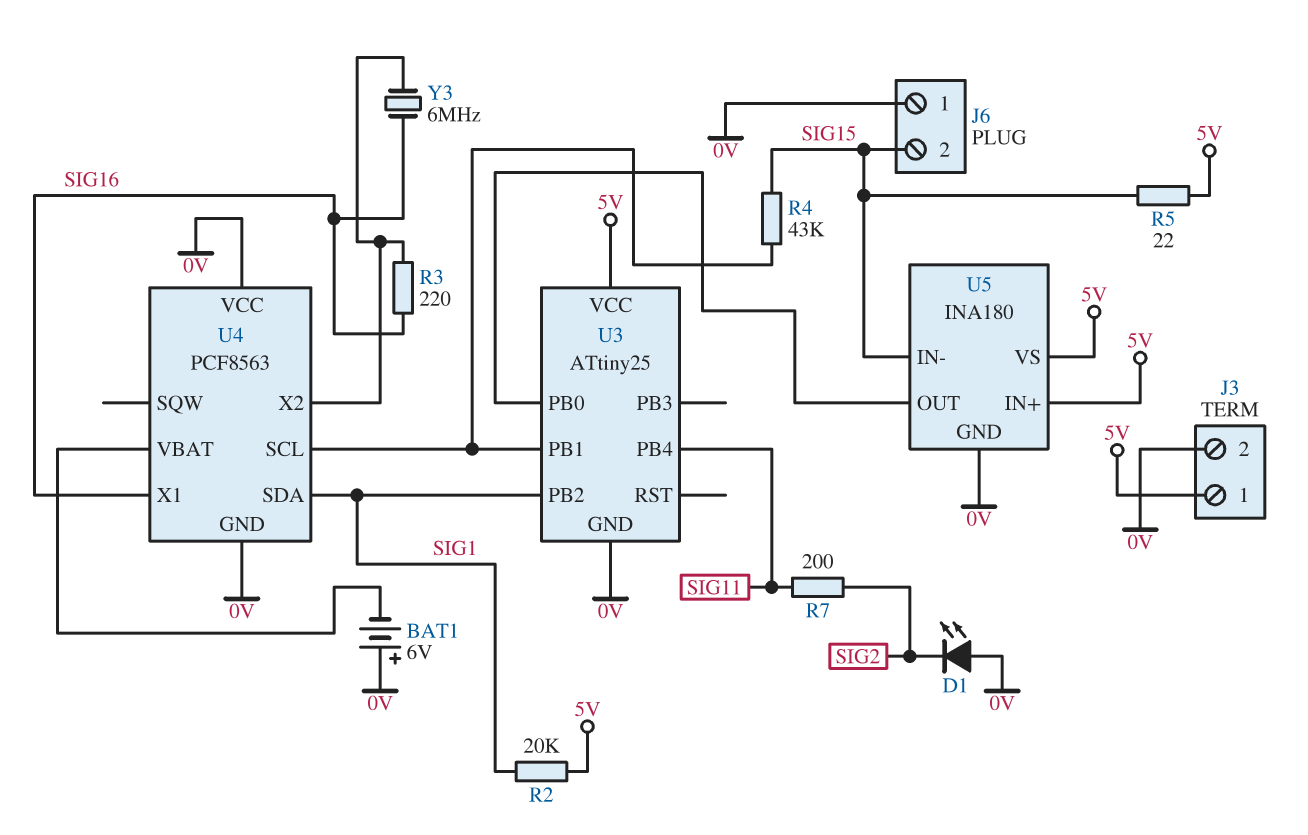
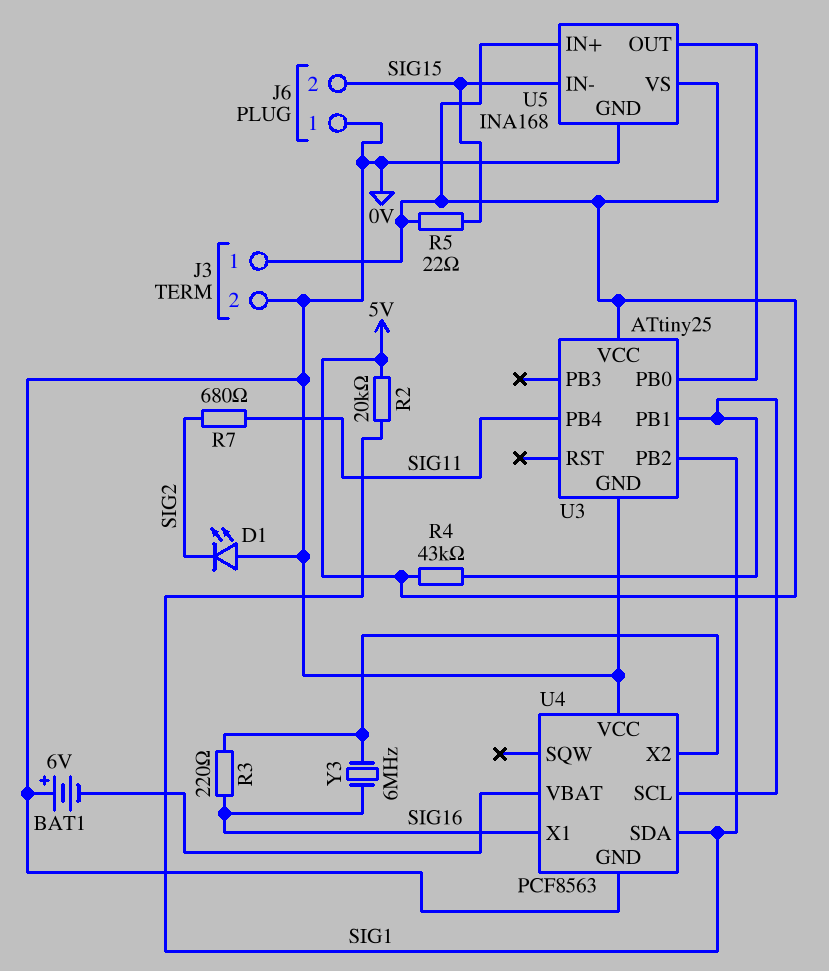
R4: 43k (SIG15, U3/PB1) -> 43k (5V, U3/PB1)
R7: 200 (SIG2, SIG11) -> 680 (SIG2, SIG11)
U5: INA180 -> INA168

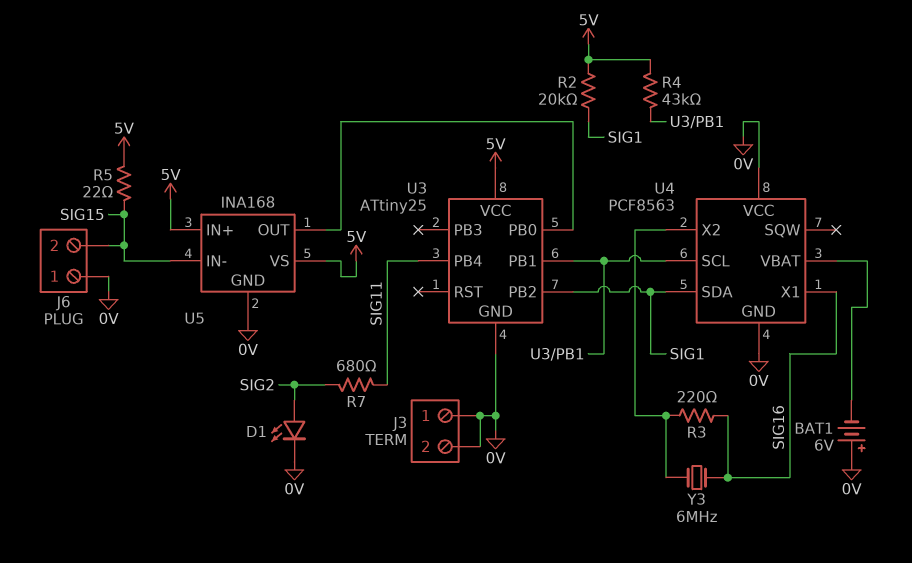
D1: LED (A 0V, K SIG2) -> LED (A SIG2, K 0V)
J3 pin 1: 5V -> 0V

